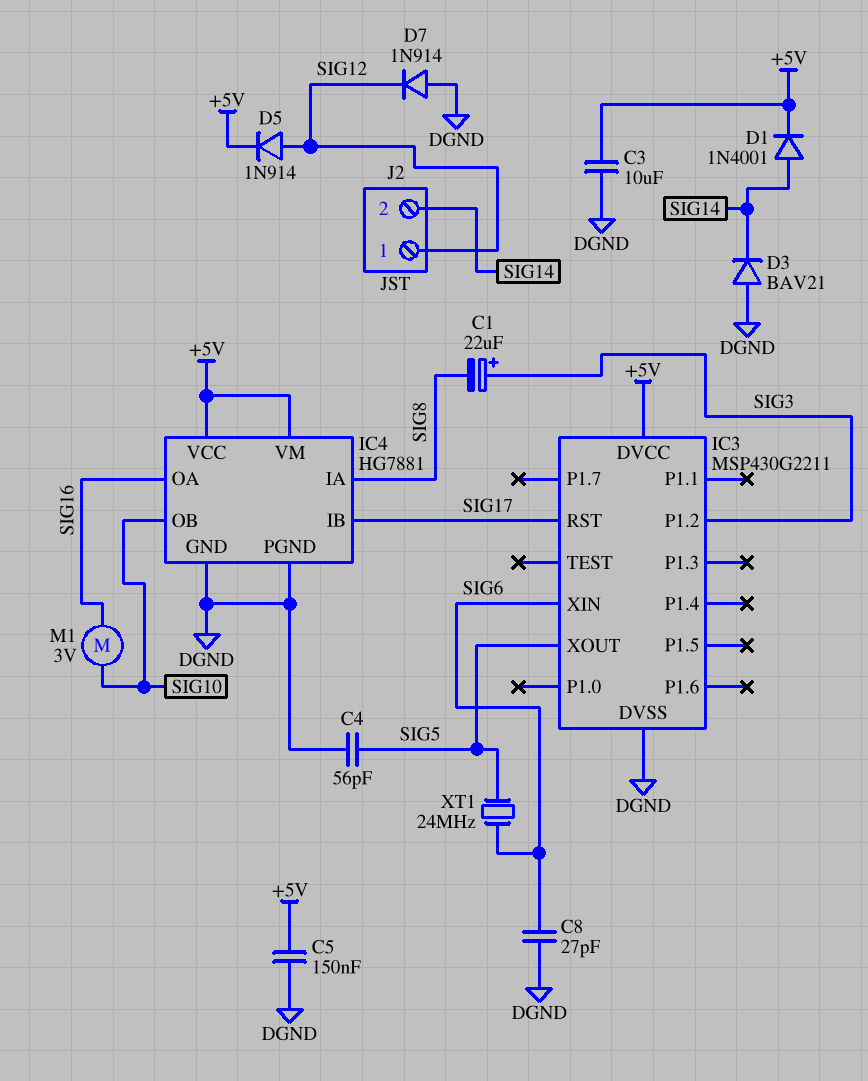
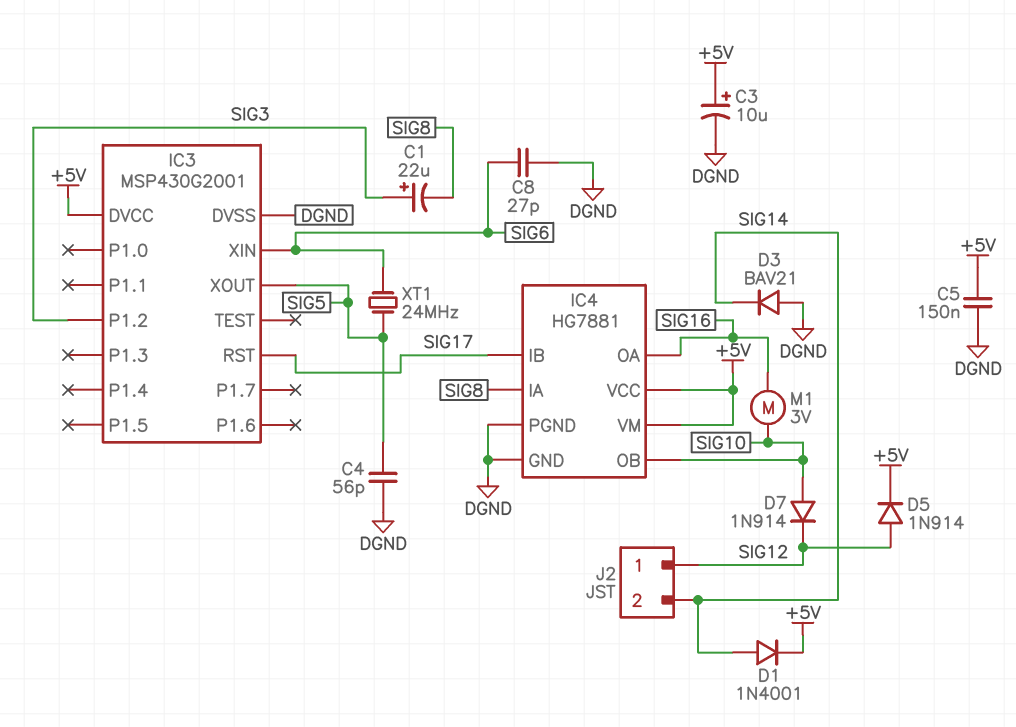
C3: 10uF (+5V, DGND) -> 10uF (plus +5V, minus DGND)
D7: diode 1N914 (A DGND, K SIG12) -> diode 1N914 (A SIG10, K SIG12)
IC3: MSP430G2211 -> MSP430G2001

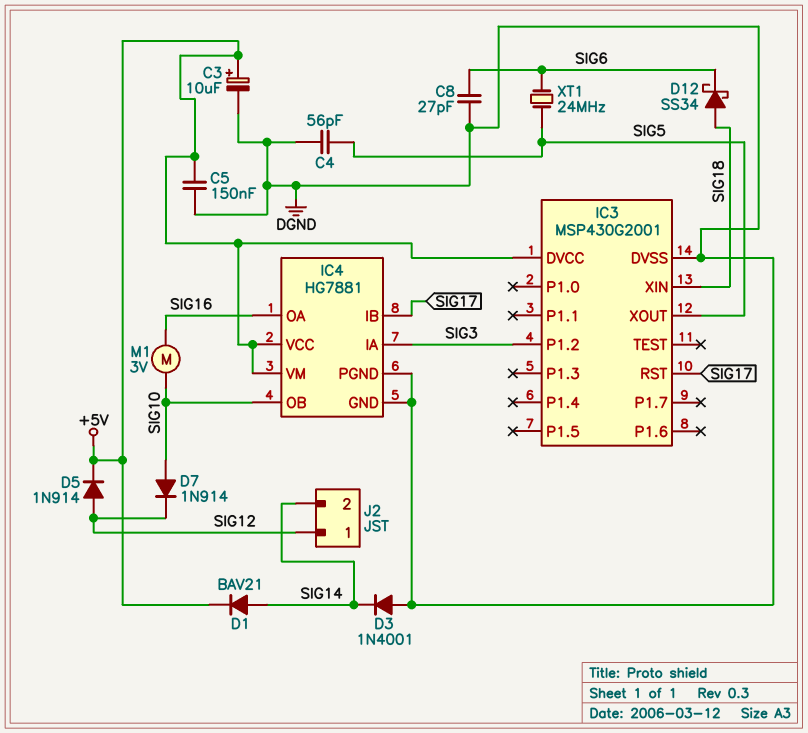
C1: 22uF (plus SIG3, minus SIG8) -> none
D1: diode 1N4001 (A SIG14, K +5V) -> diode BAV21 (A SIG14, K +5V)
D3: diode BAV21 (A DGND, K SIG14) -> diode 1N4001 (A DGND, K SIG14)
D12: none -> schottky SS34 (A SIG18, K SIG6)
IC3 pin XIN: SIG6 -> SIG18
IC4 pin IA: SIG8 -> SIG3

